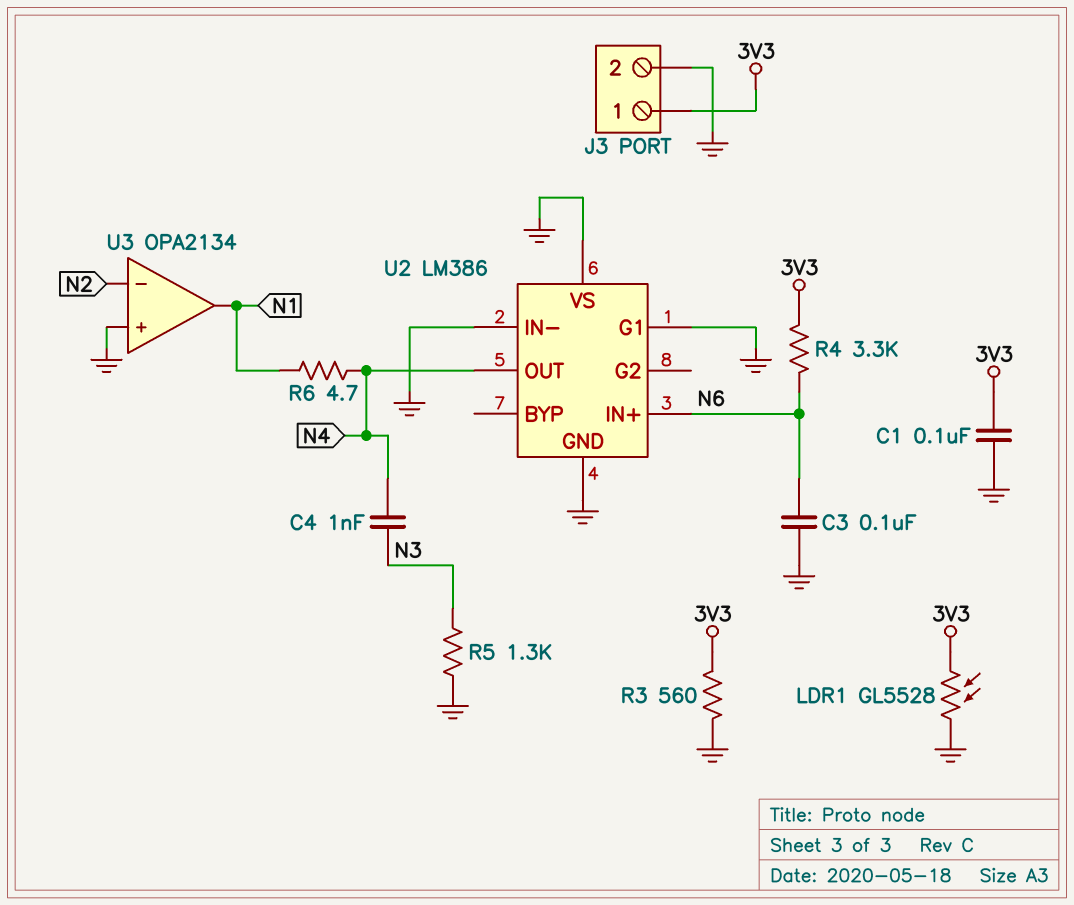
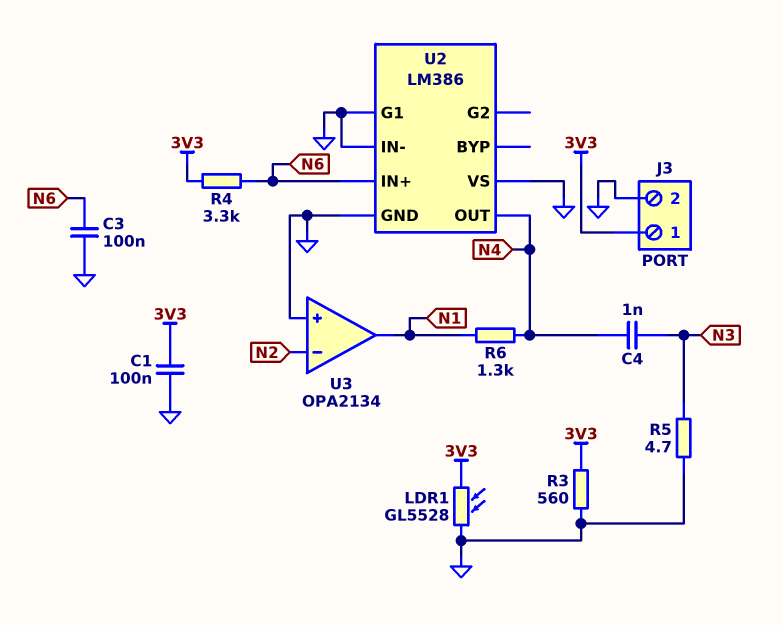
R5: 1.3k (GND, N3) -> 4.7 (GND, N3)
R6: 4.7 (N1, N4) -> 1.3k (N1, N4)

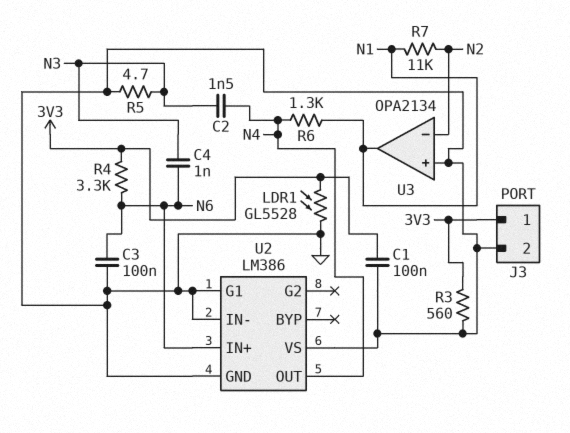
C2: none -> 1.5nF (N3, N4)
C4: 1nF (N3, N4) -> 1nF (N3, N6)
R7: none -> 11k (N1, N2)

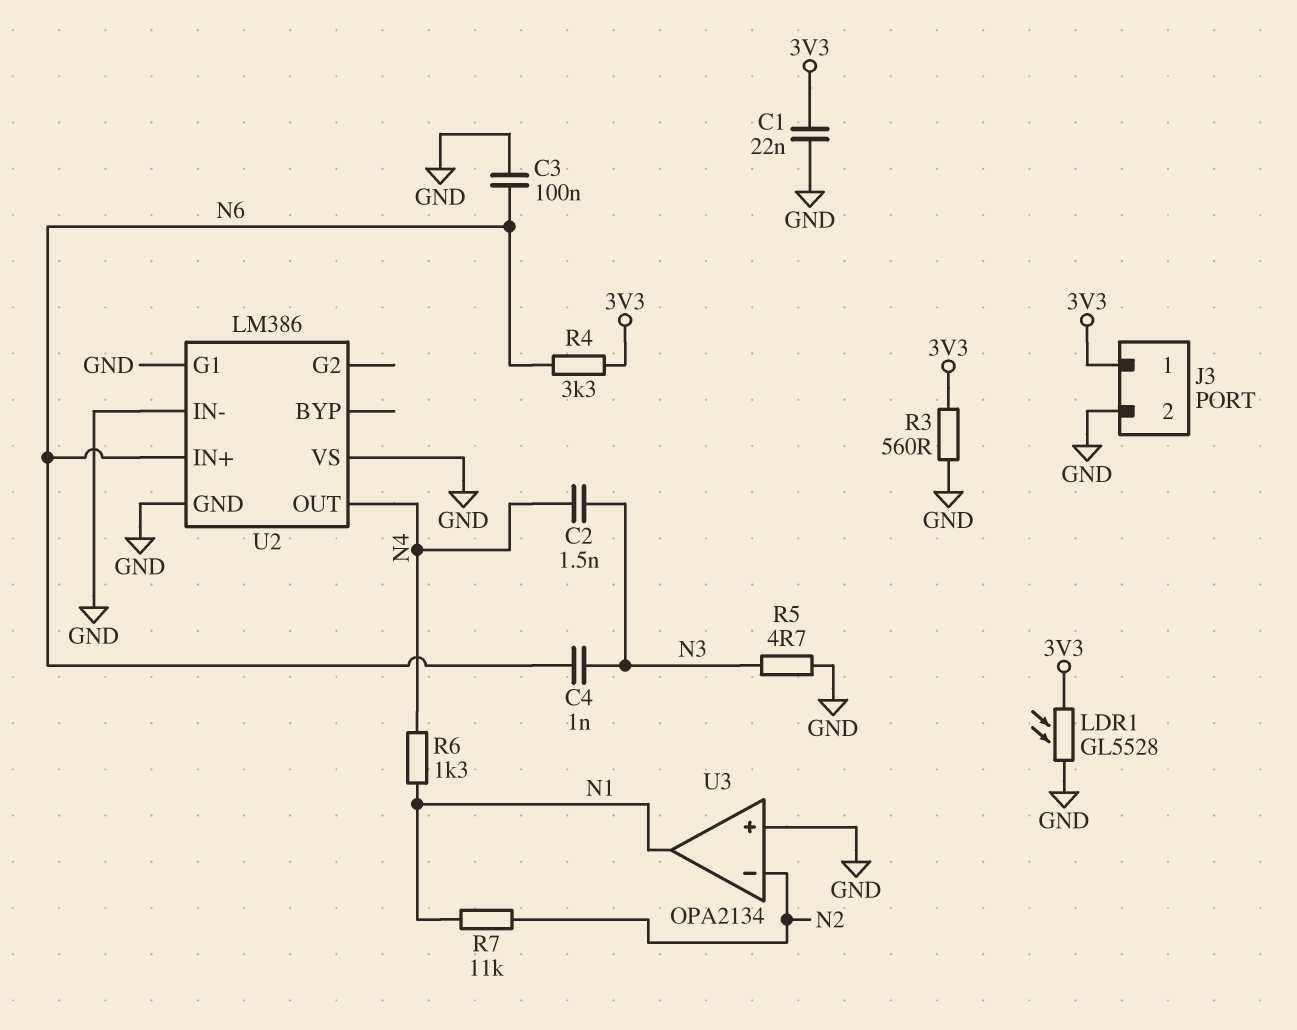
C1: 100nF (3V3, GND) -> 22nF (3V3, GND)

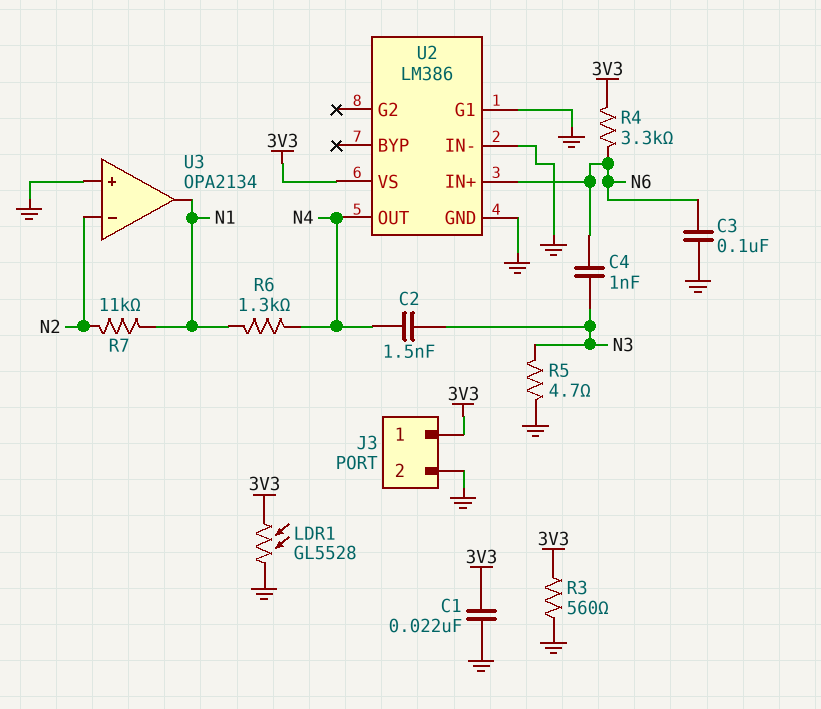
U2 pin VS: GND -> 3V3

